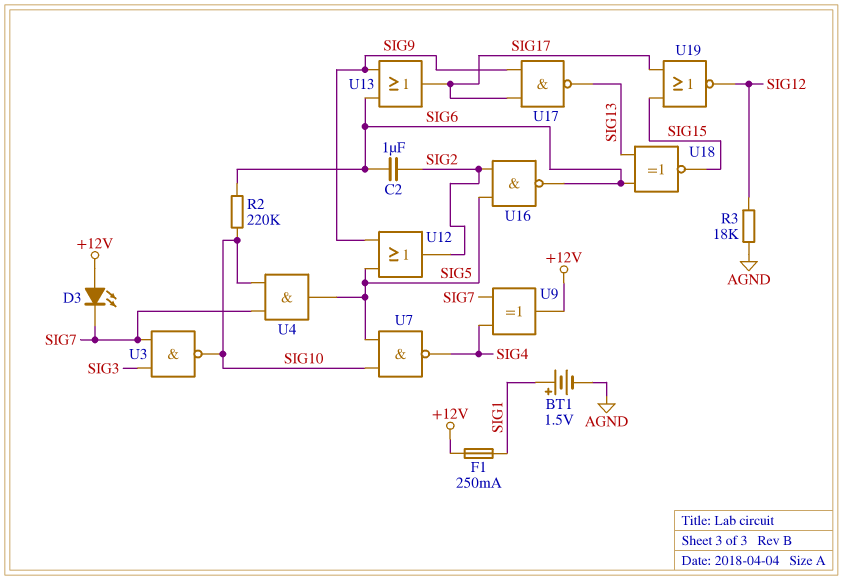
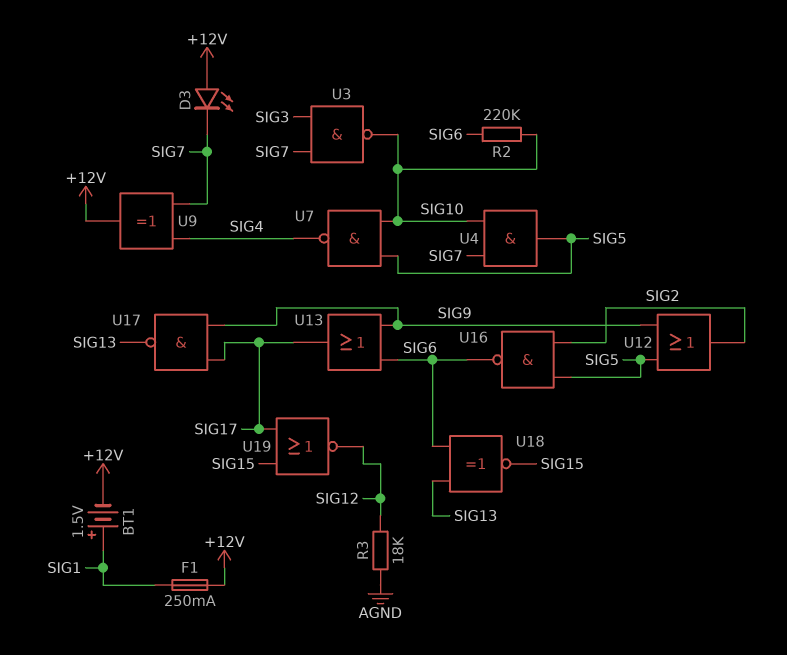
BT1: 1.5V (plus SIG1, minus AGND) -> 1.5V (plus SIG1, minus +12V)
C2: 1uF (SIG2, SIG6) -> none

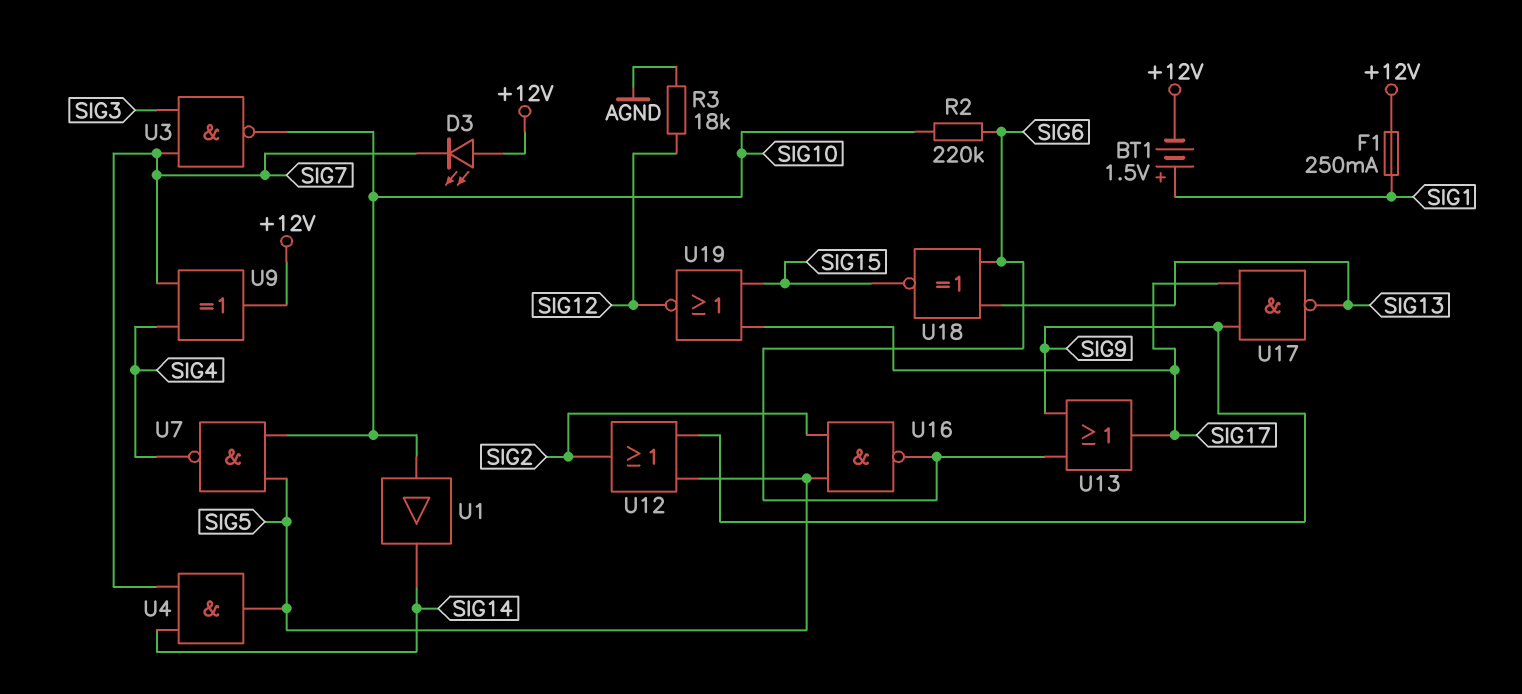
U1: none -> buffer (in SIG10, out SIG14)
U4: AND (in SIG7, in SIG10, out SIG5) -> AND (in SIG7, in SIG14, out SIG5)

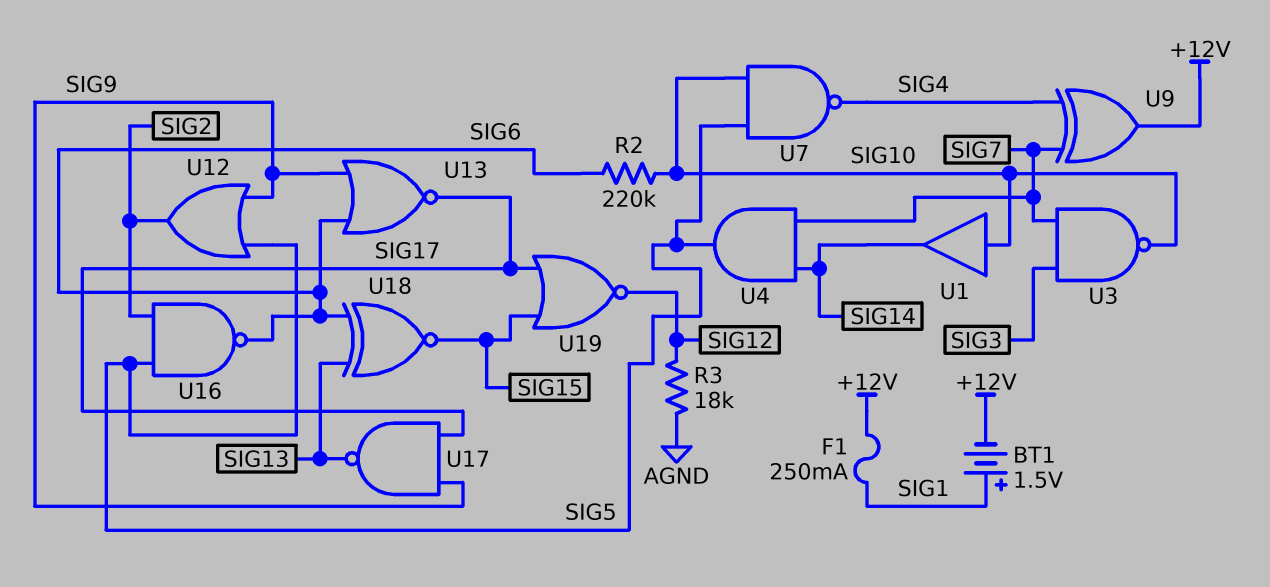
D3: LED (A +12V, K SIG7) -> none
U13: OR (in SIG6, in SIG9, out SIG17) -> NOR (in SIG6, in SIG9, out SIG17)

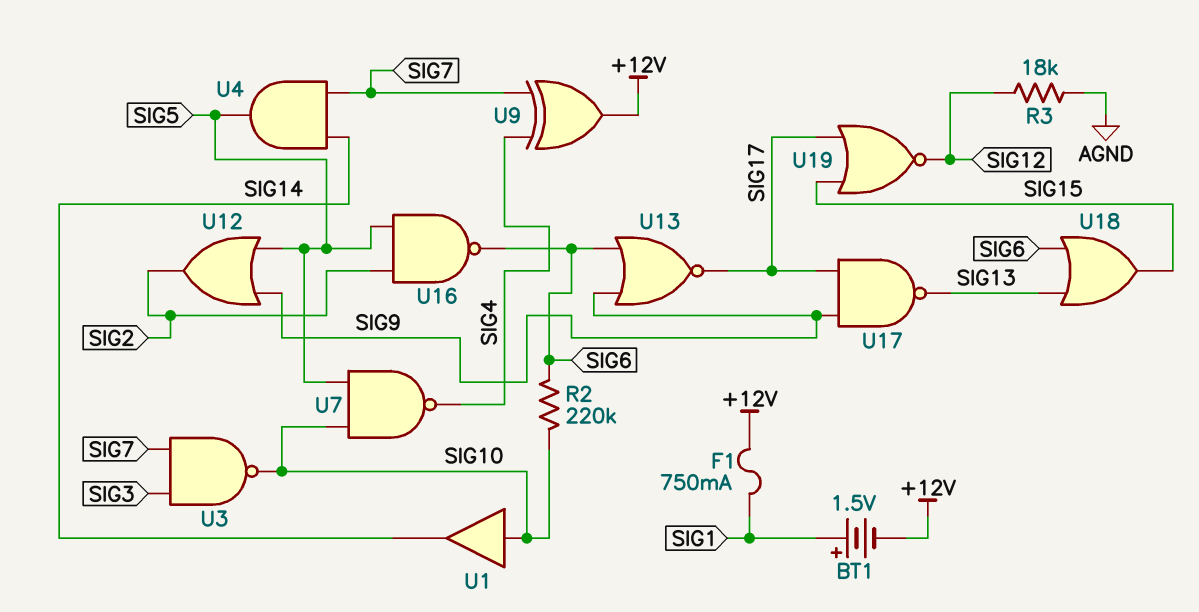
F1: 250mA (+12V, SIG1) -> 750mA (+12V, SIG1)
U18: XNOR (in SIG6, in SIG13, out SIG15) -> OR (in SIG6, in SIG13, out SIG15)

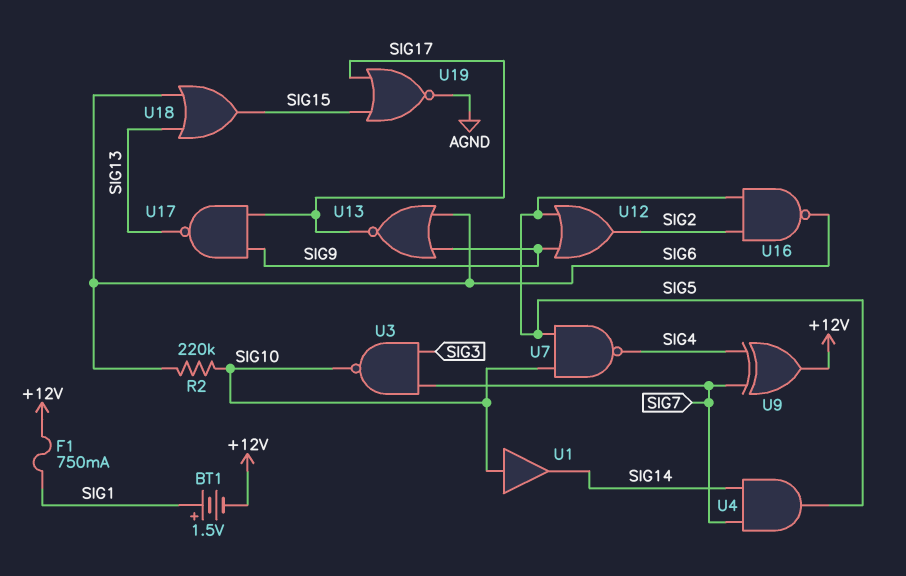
R3: 18k (AGND, SIG12) -> none
U19: NOR (in SIG15, in SIG17, out SIG12) -> NOR (in SIG15, in SIG17, out AGND)

